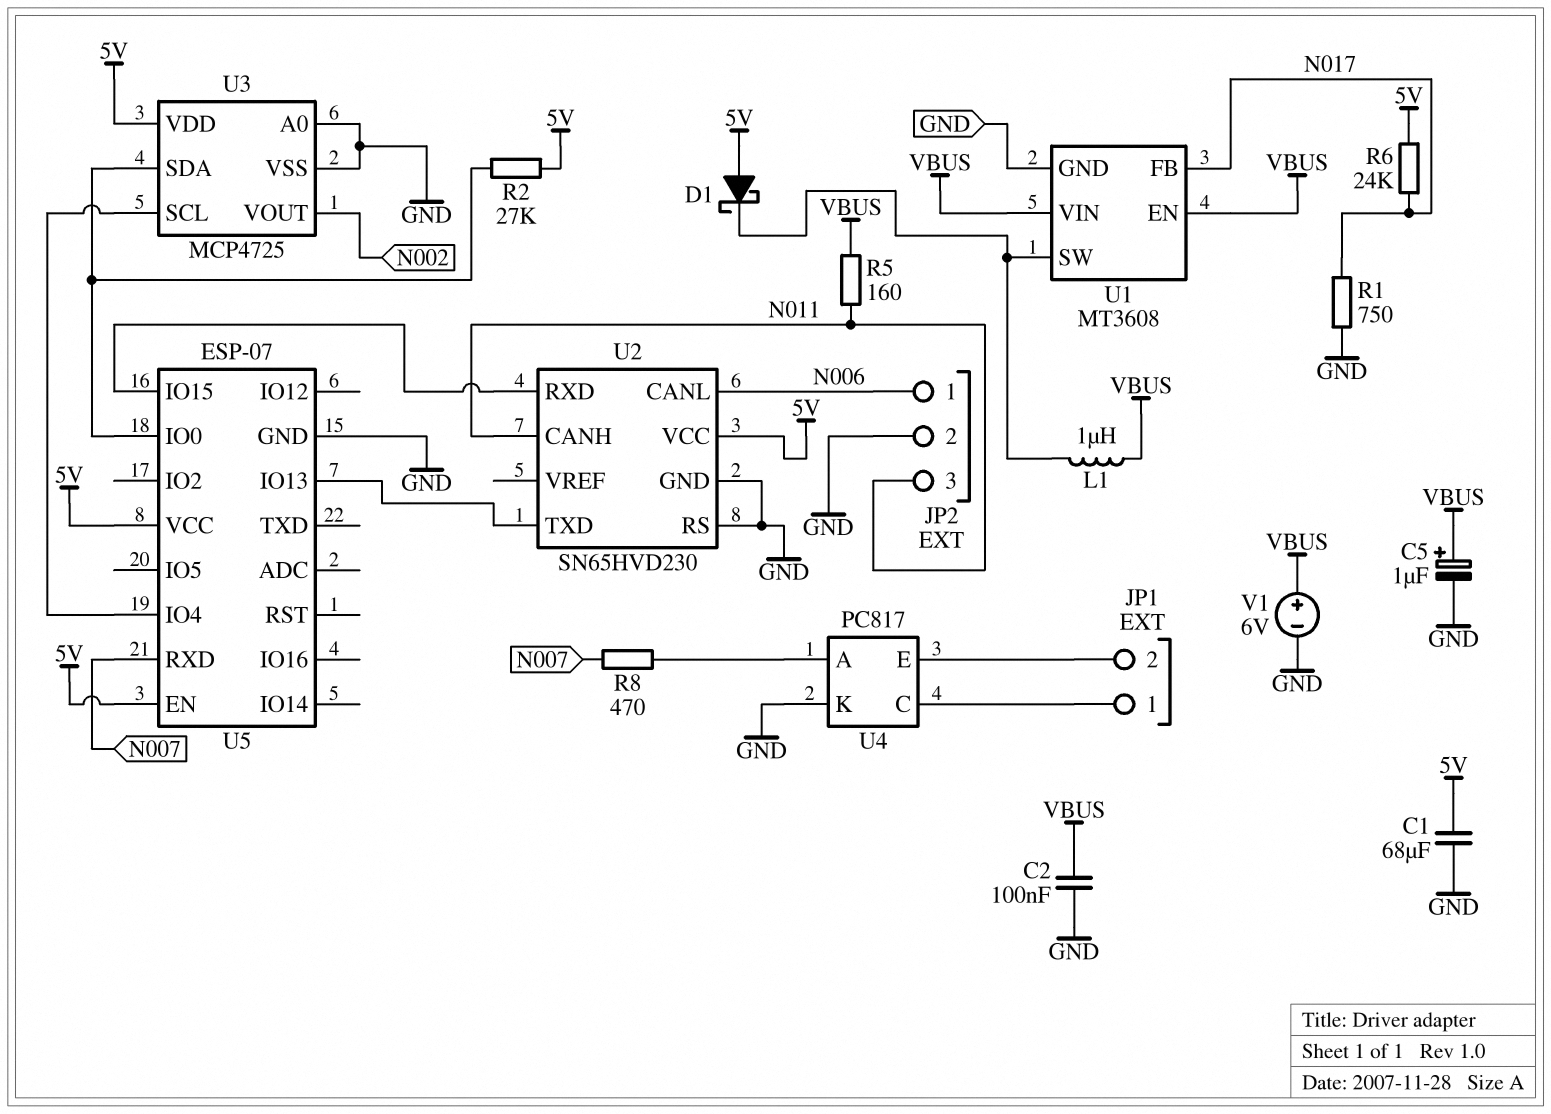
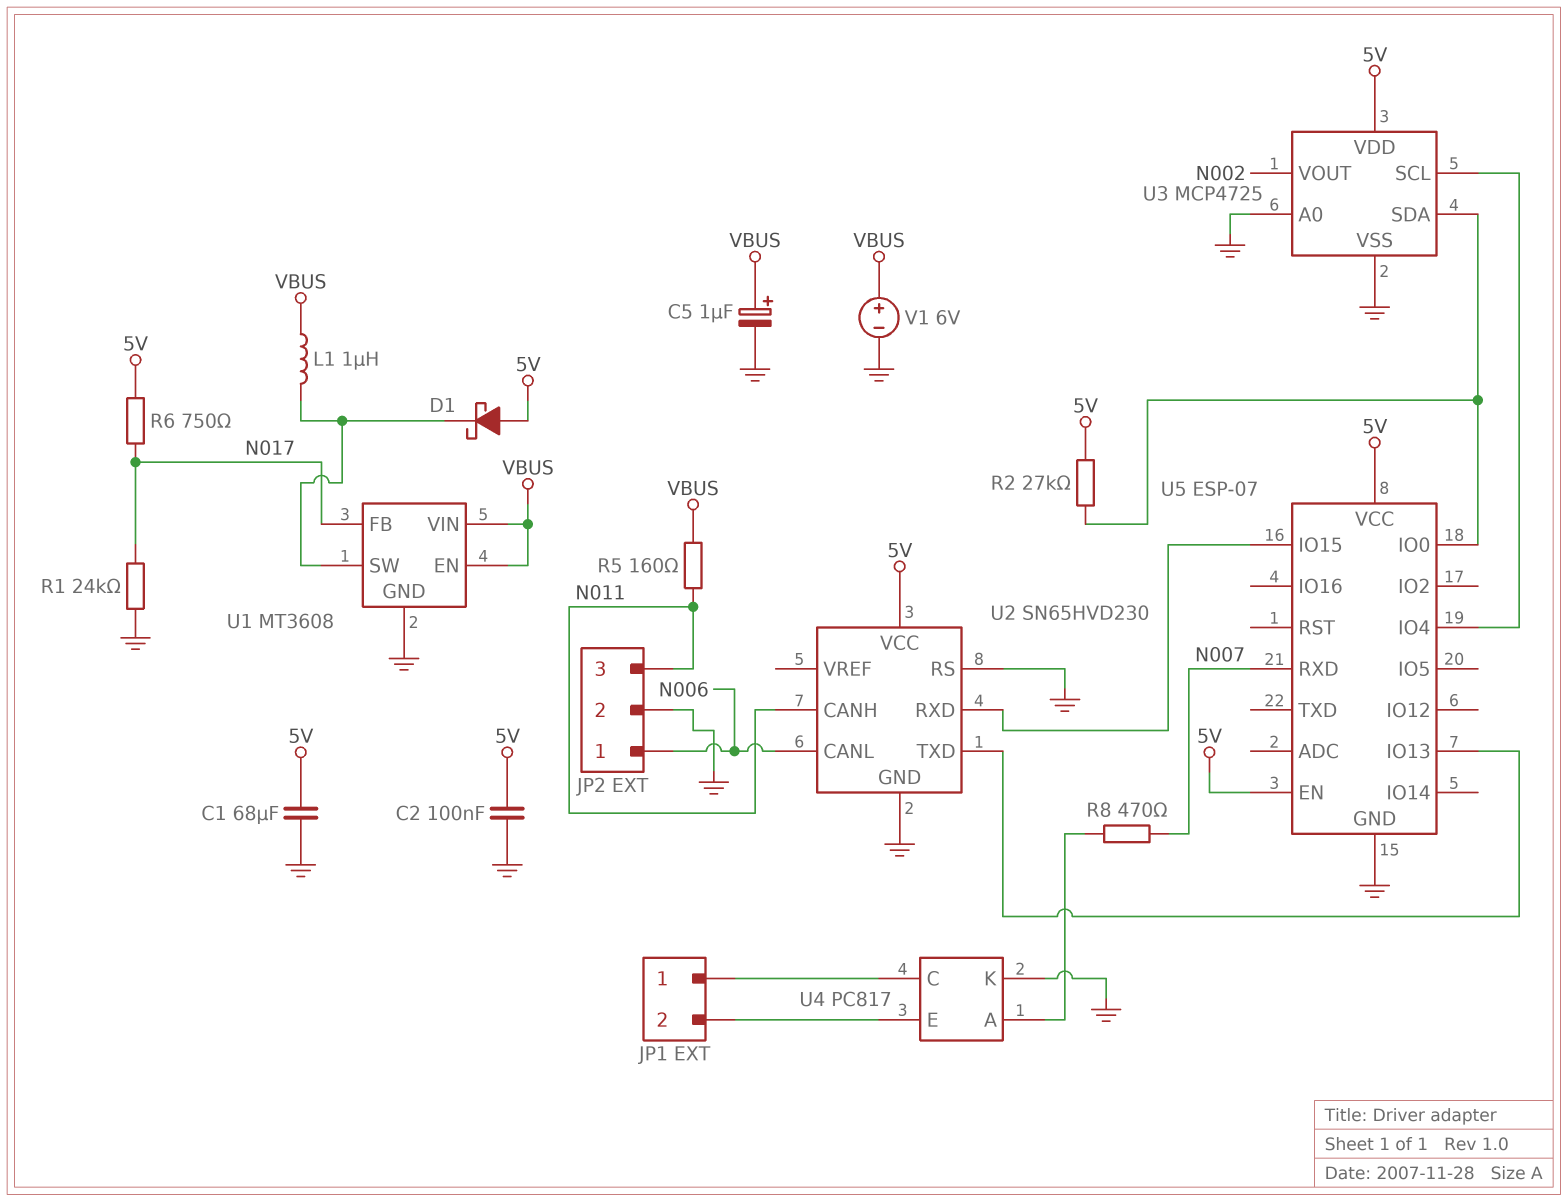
C2: 100nF (GND, VBUS) -> 100nF (5V, GND)
R1: 750 (GND, N017) -> 24k (GND, N017)
R6: 24k (5V, N017) -> 750 (5V, N017)

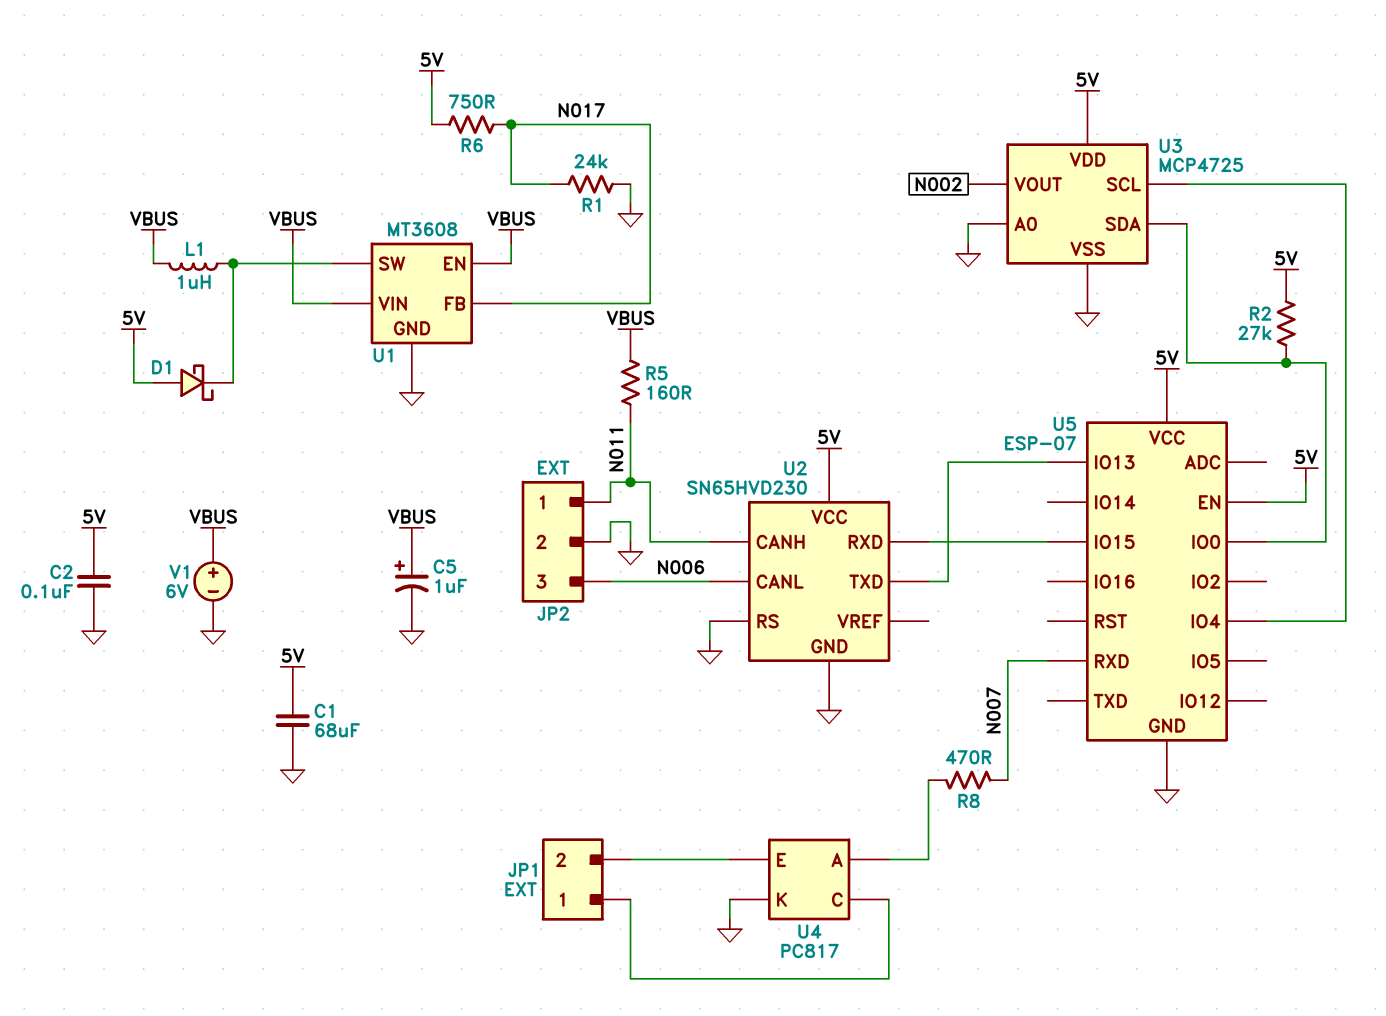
JP2 pin 1: N006 -> N011
JP2 pin 3: N011 -> N006

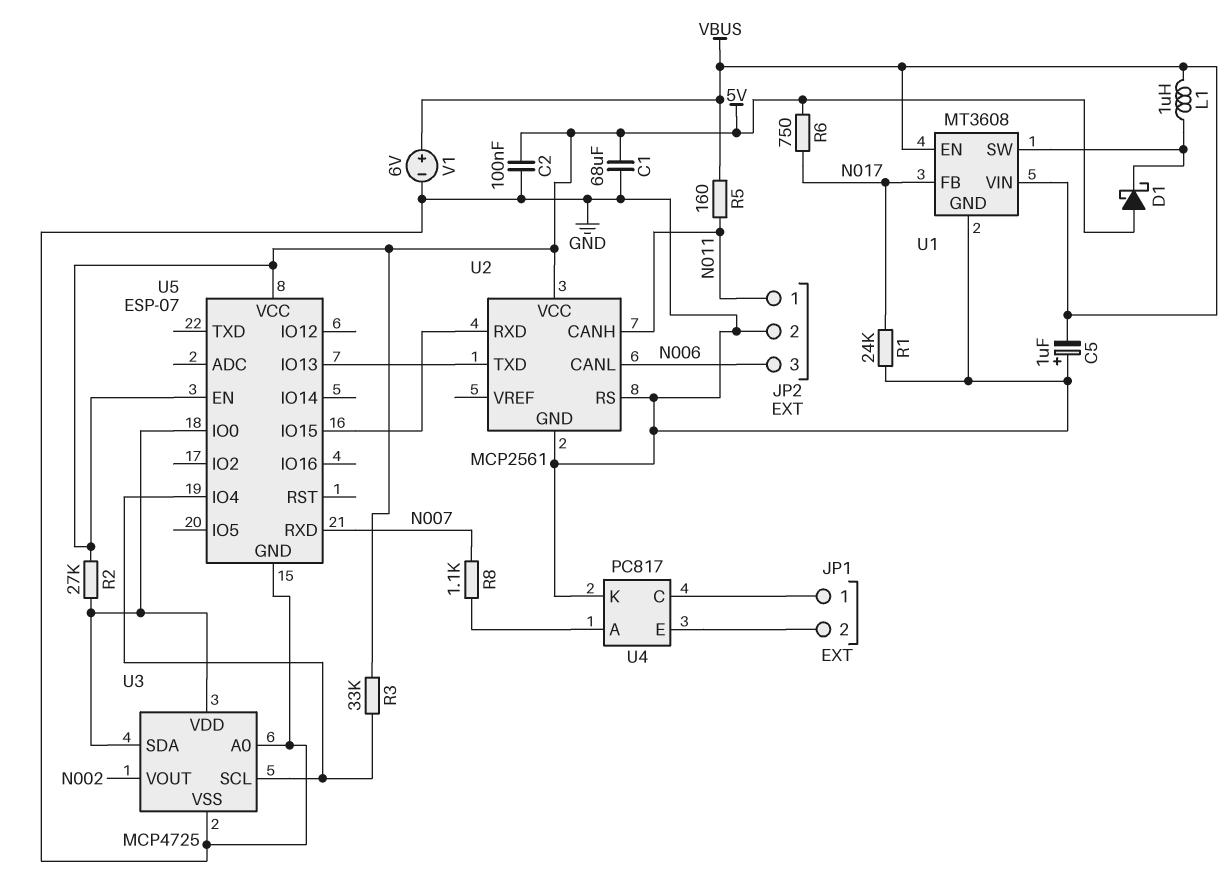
C5: 1uF (plus VBUS, minus GND) -> 1uF (plus GND, minus VBUS)
R3: none -> 33k (5V, U3/SCL)
R8: 470 (N007, U4/A) -> 1.1k (N007, U4/A)
U2: SN65HVD230 -> MCP2561
U3 pin VDD: 5V -> U3/SDA

